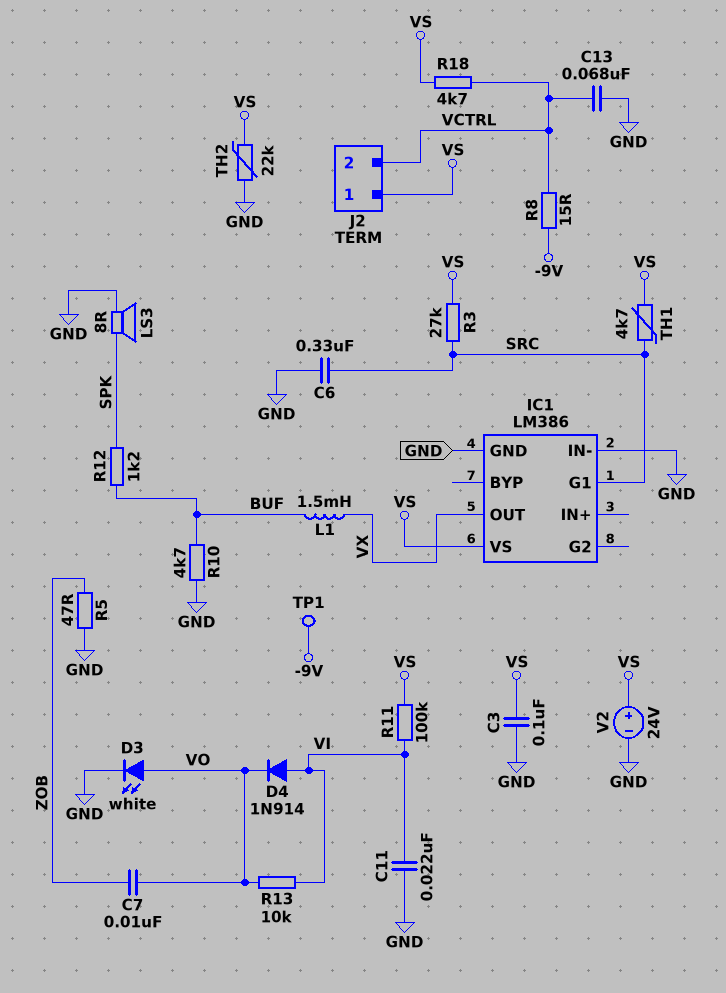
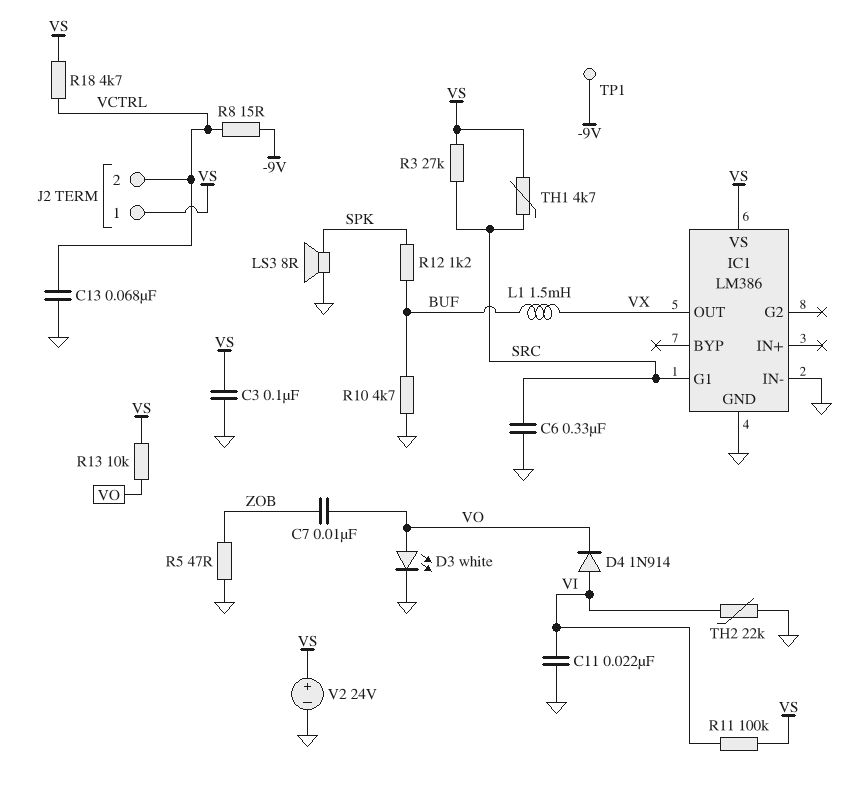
R13: 10k (VI, VO) -> 10k (VO, VS)
TH2: 22k (GND, VS) -> 22k (GND, VI)

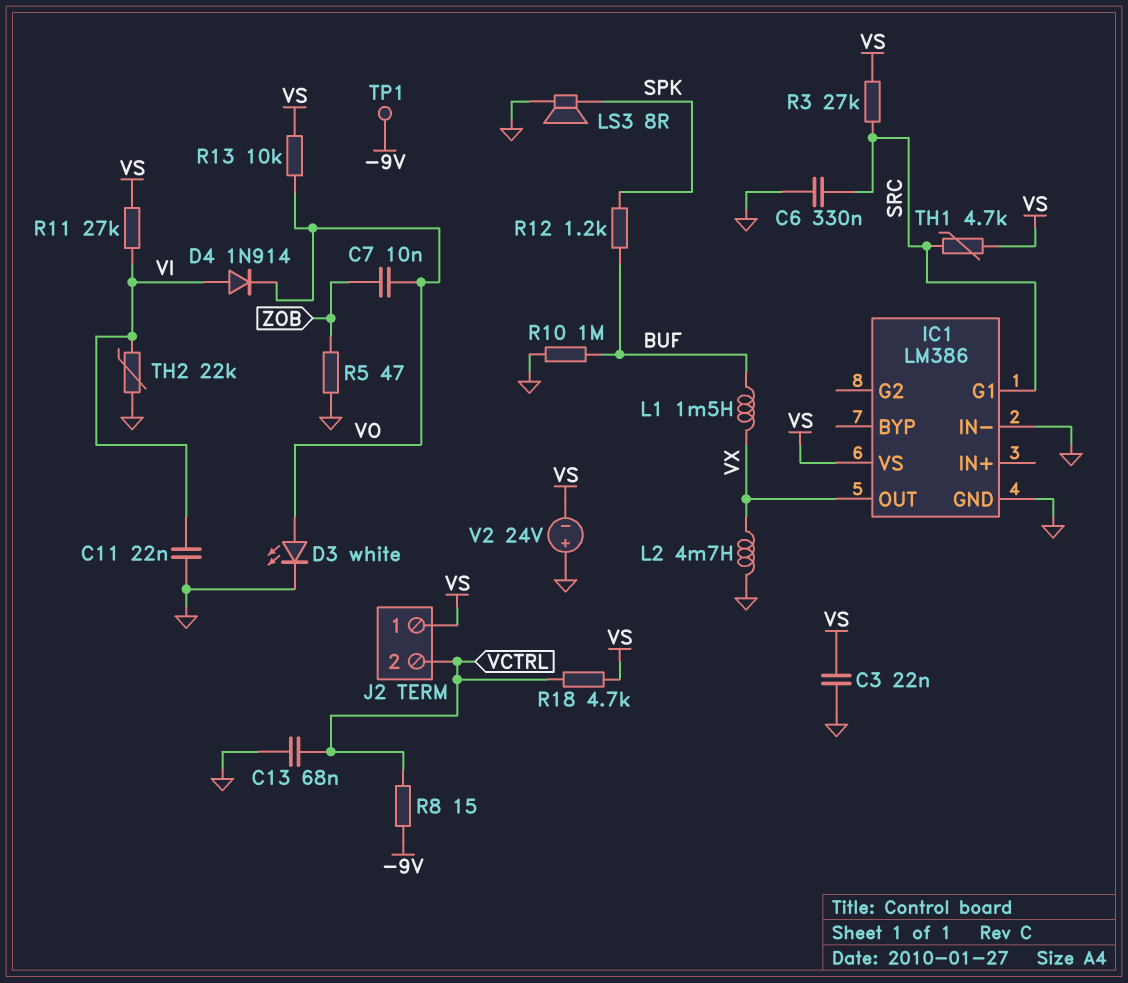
C3: 100nF (GND, VS) -> 22nF (GND, VS)
L2: none -> 4.7mH (GND, VX)
R10: 4.7k (BUF, GND) -> 1M (BUF, GND)
R11: 100k (VI, VS) -> 27k (VI, VS)
V2: 24V (plus VS, minus GND) -> 24V (plus GND, minus VS)

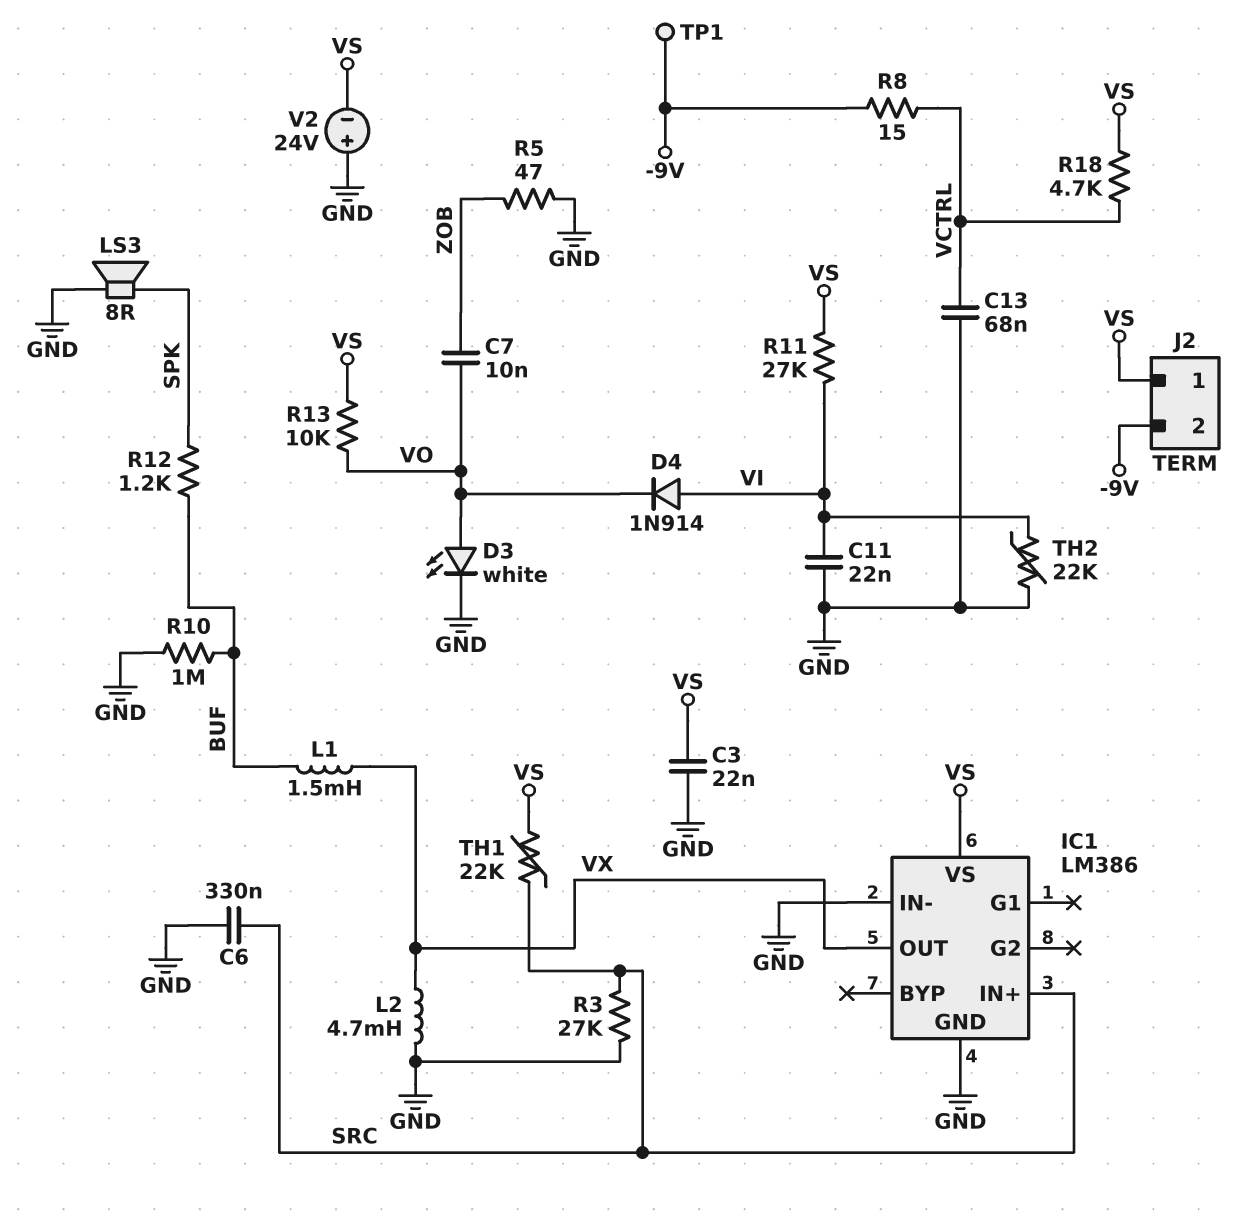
IC1 pin G1: SRC -> none
IC1 pin IN+: none -> SRC
J2 pin 2: VCTRL -> -9V
R3: 27k (SRC, VS) -> 27k (GND, SRC)
TH1: 4.7k (SRC, VS) -> 22k (SRC, VS)

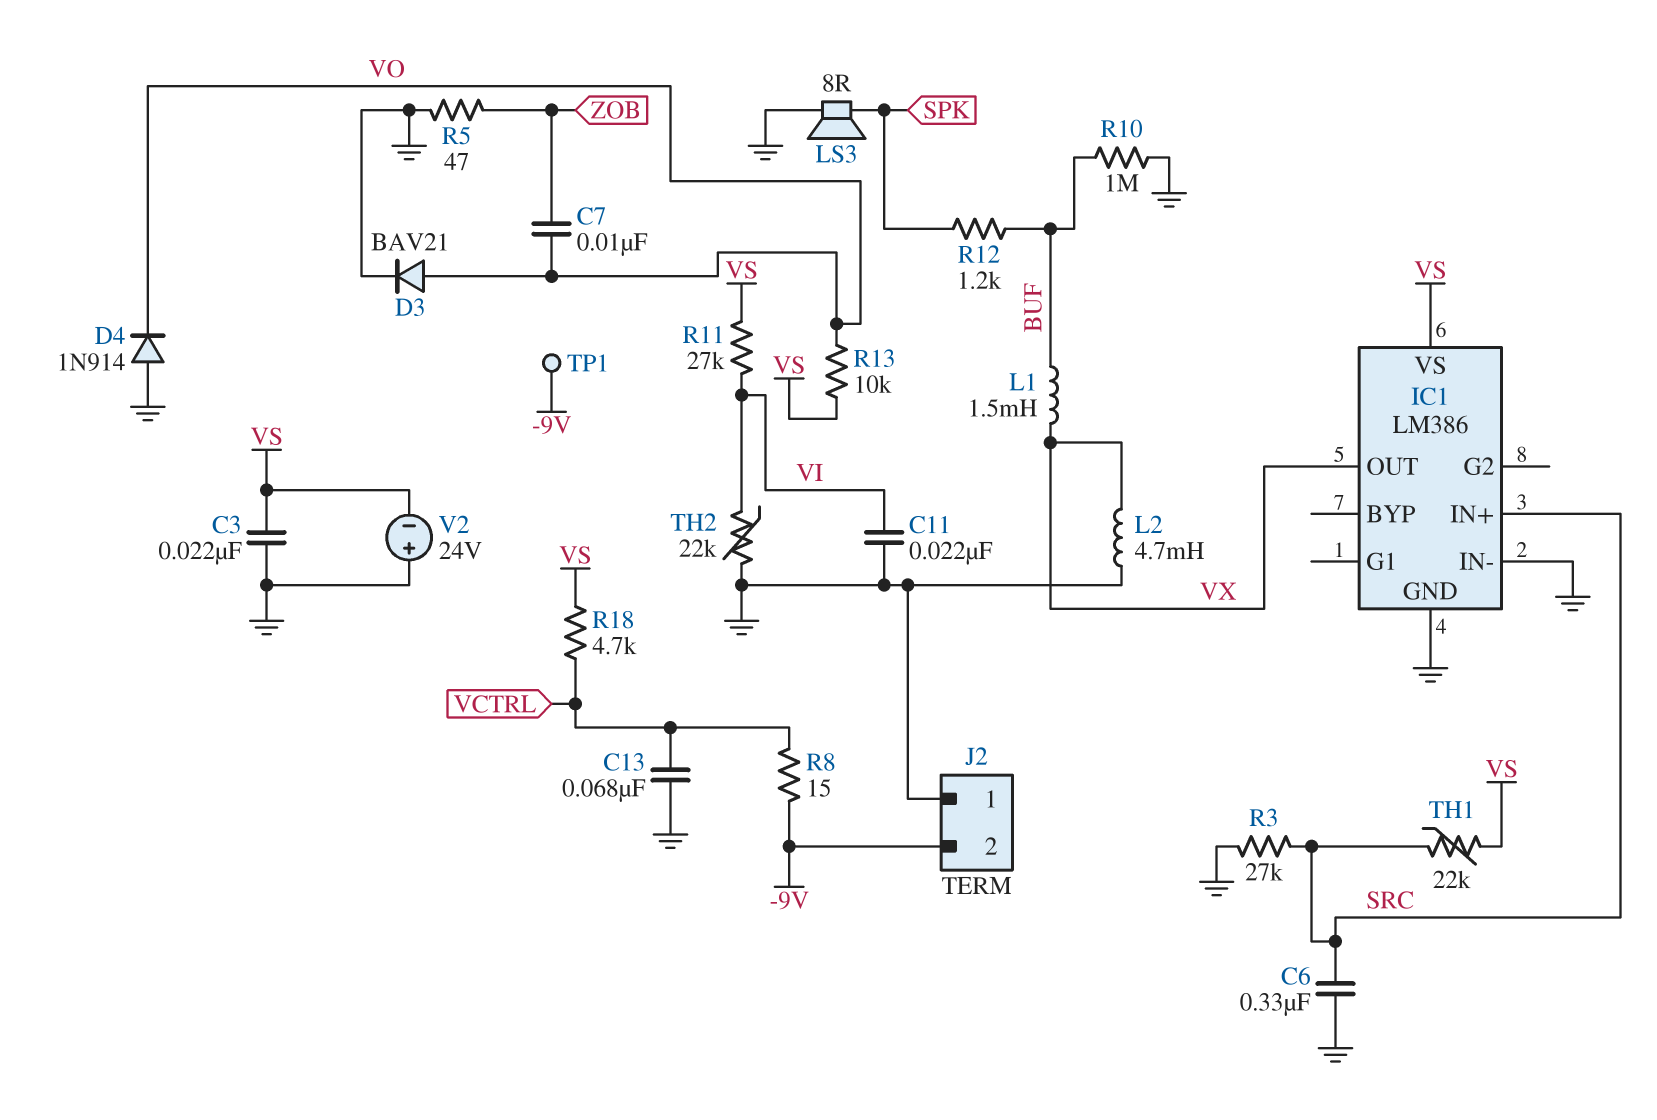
D3: LED white (A VO, K GND) -> diode BAV21 (A VO, K GND)
D4: diode 1N914 (A VI, K VO) -> diode 1N914 (A GND, K VO)
J2 pin 1: VS -> GND

